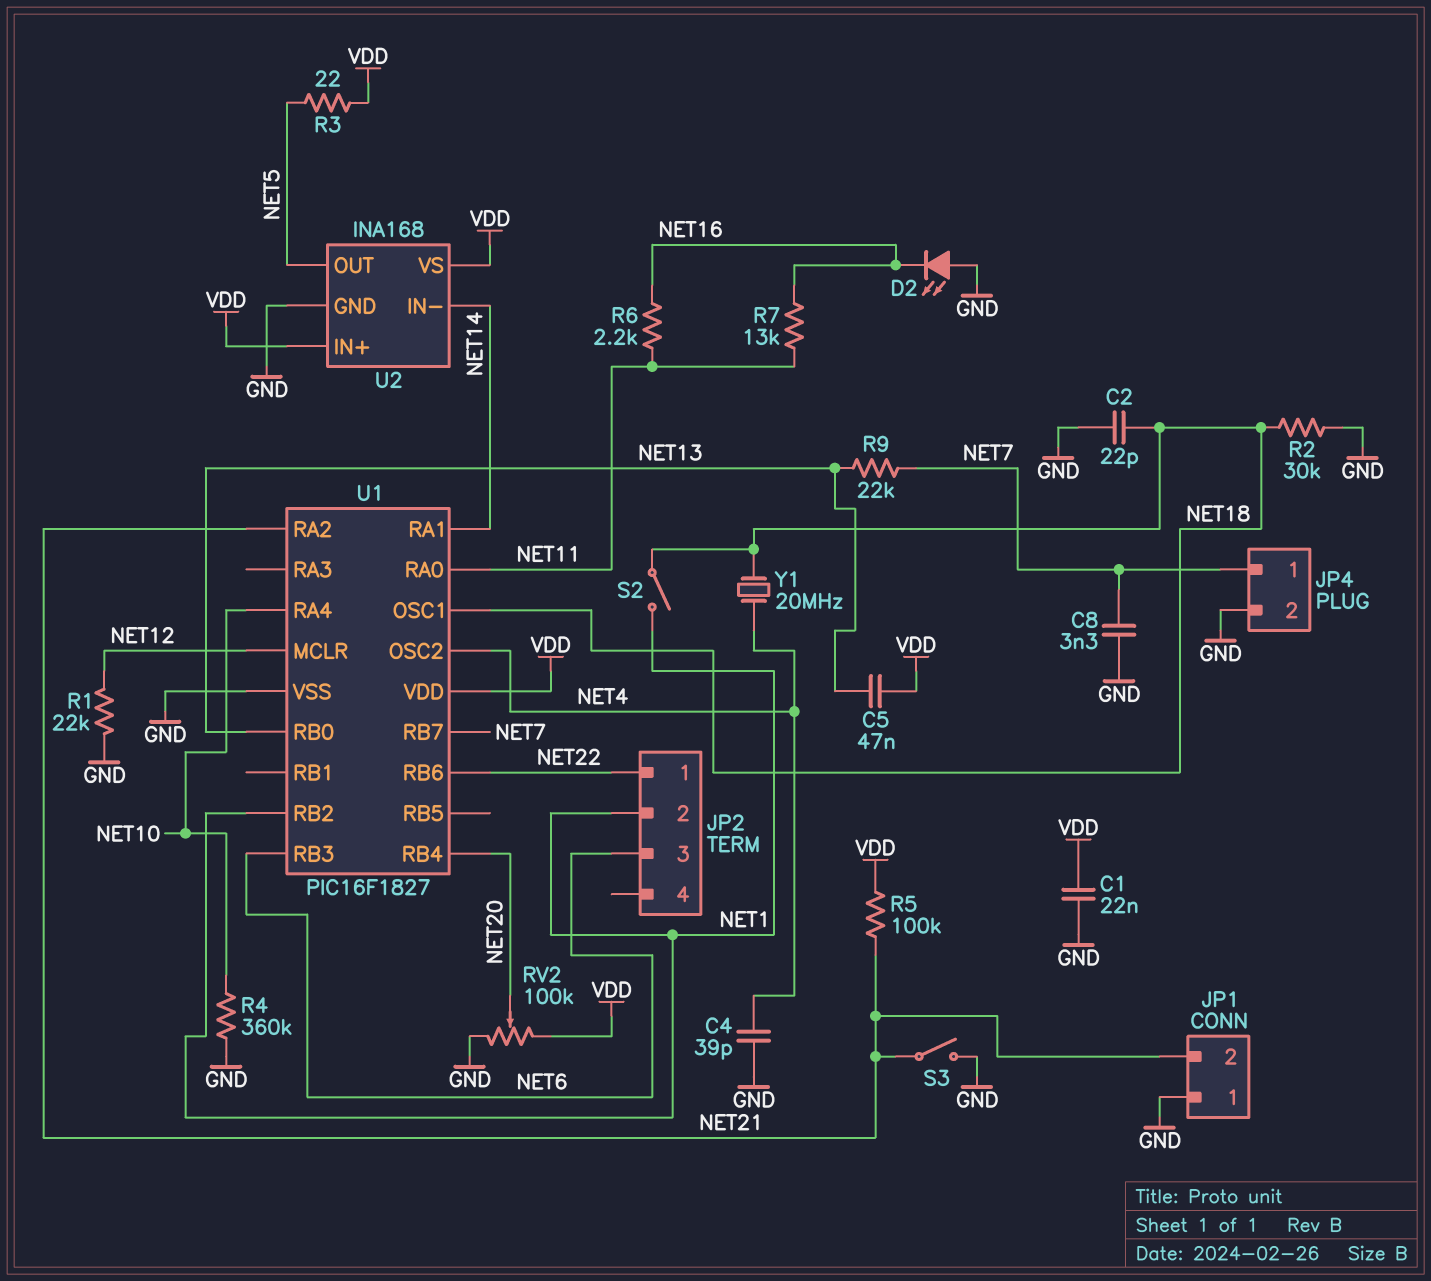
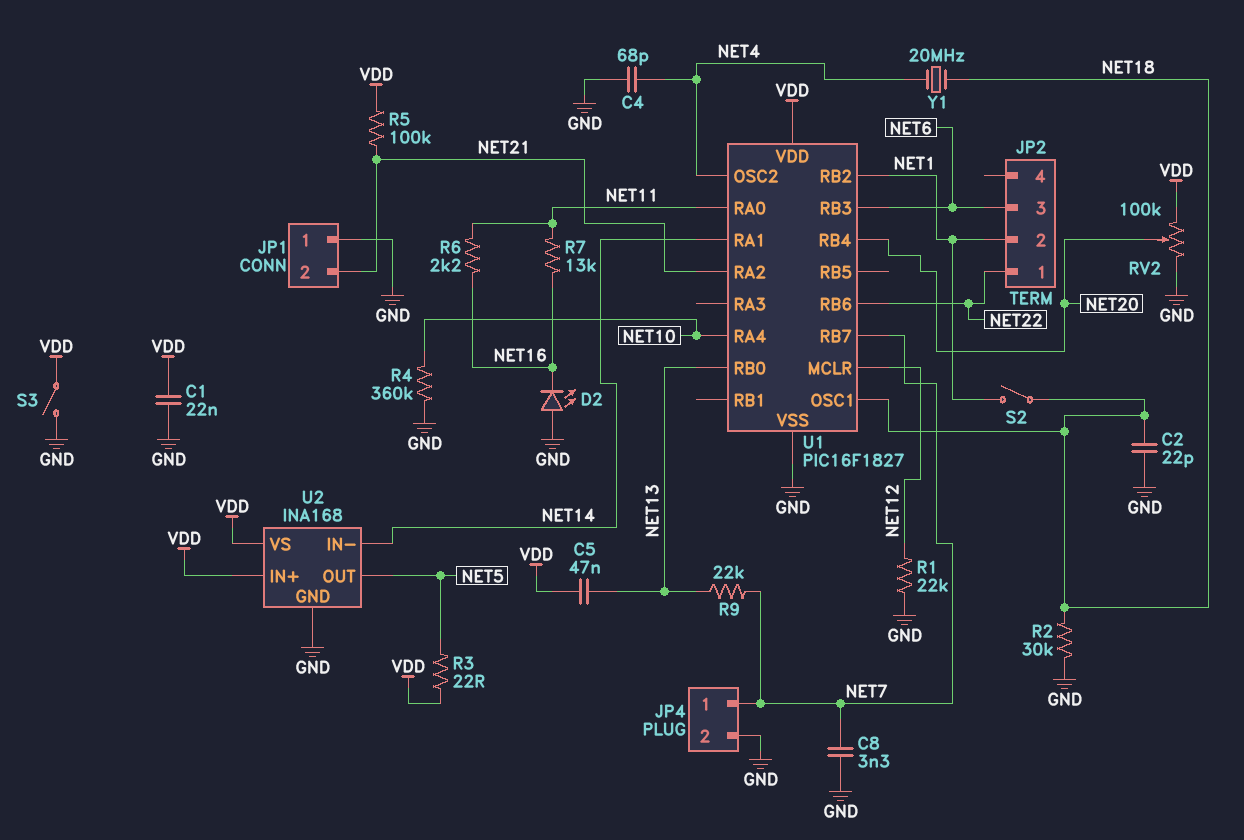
C4: 39pF (GND, NET4) -> 68pF (GND, NET4)
S3: switch (GND, NET21) -> switch (GND, VDD)

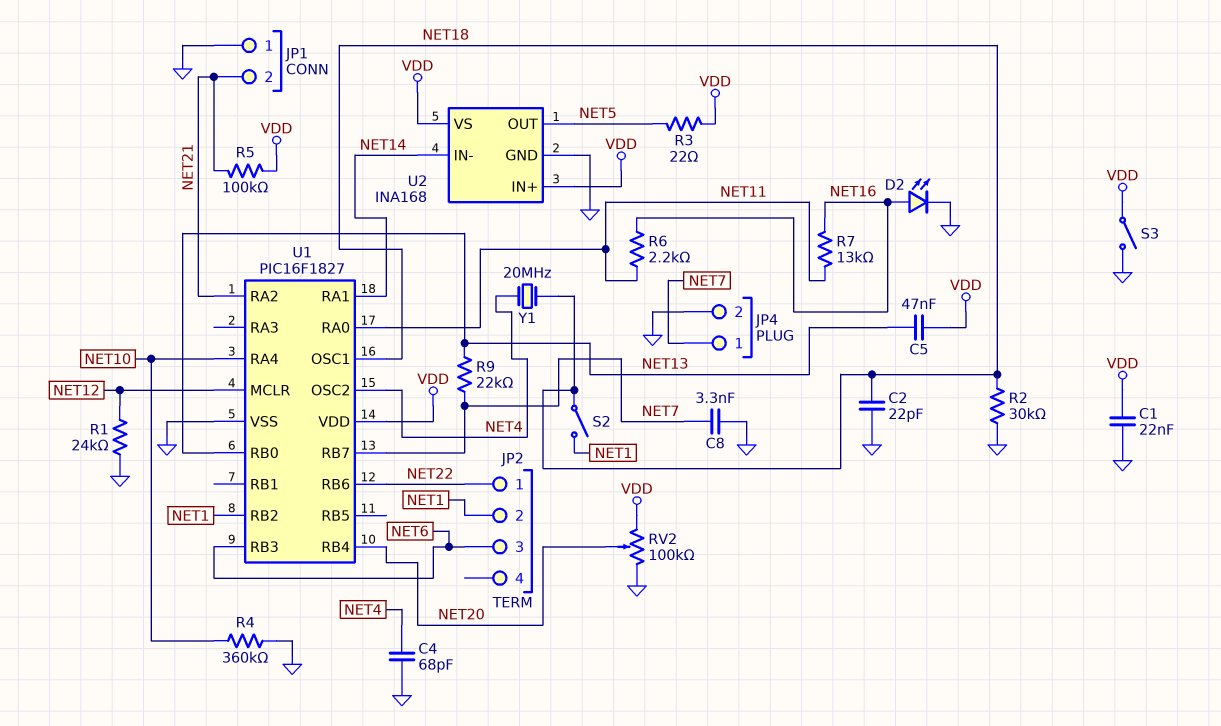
D2: LED (A GND, K NET16) -> LED (A NET16, K GND)
R1: 22k (GND, NET12) -> 24k (GND, NET12)

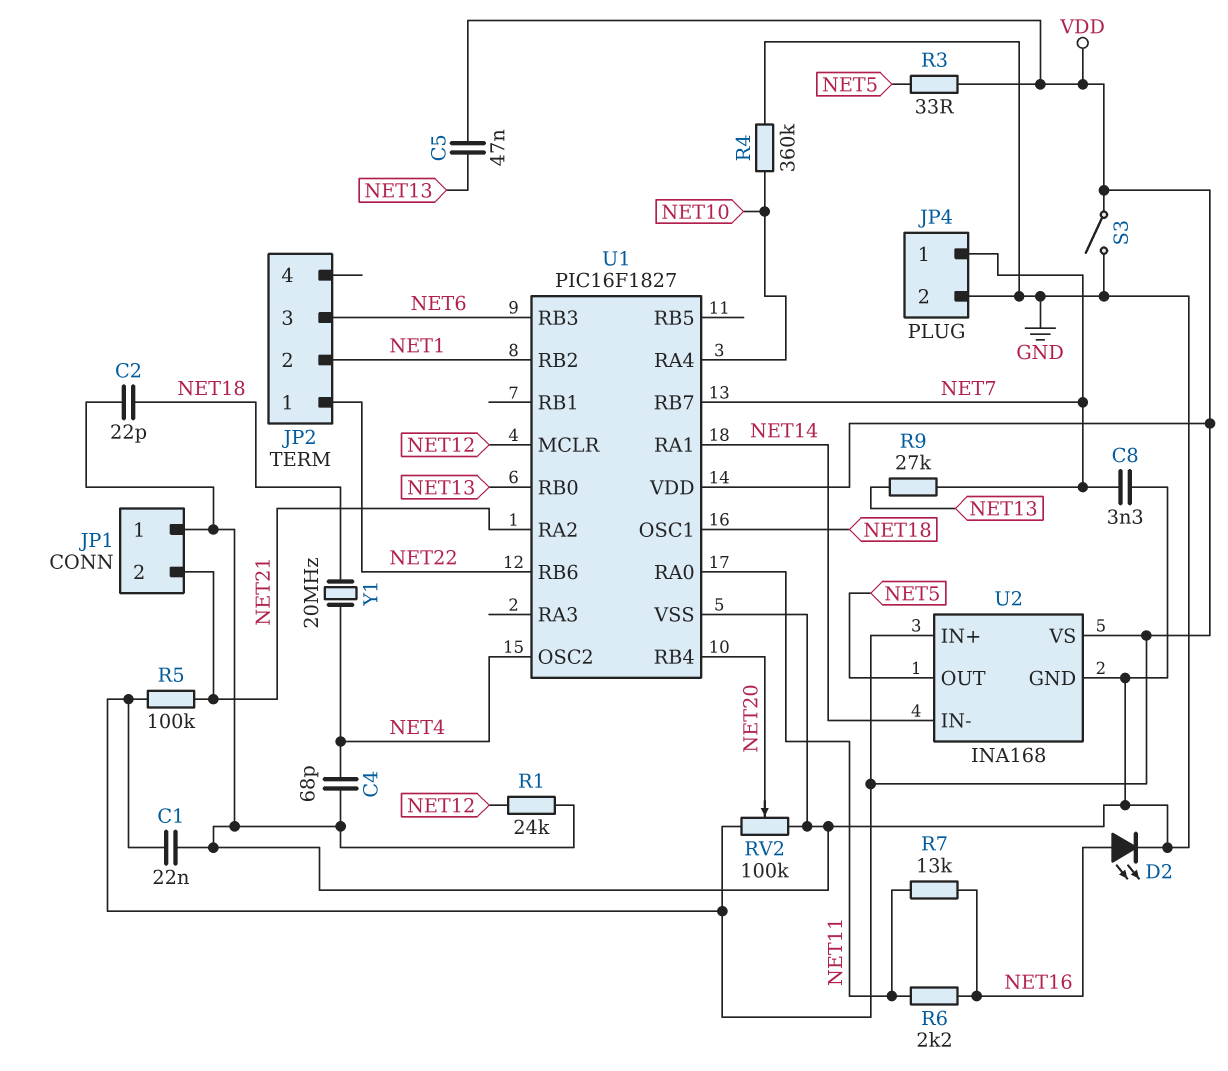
R2: 30k (GND, NET18) -> none
R3: 22 (NET5, VDD) -> 33 (NET5, VDD)
R9: 22k (NET7, NET13) -> 27k (NET7, NET13)
S2: switch (NET1, NET18) -> none

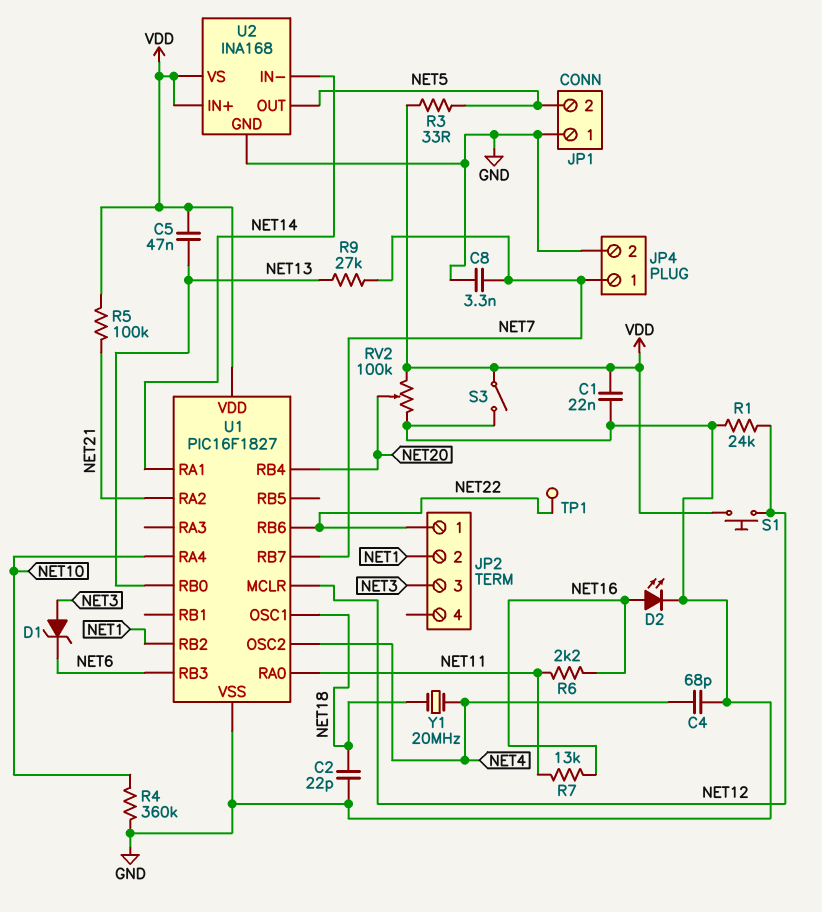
D1: none -> zener (A NET3, K NET6)
JP1 pin 2: NET21 -> NET5
JP2 pin 3: NET6 -> NET3
S1: none -> button (NET12, VDD)
TP1: none -> test point (NET22)

